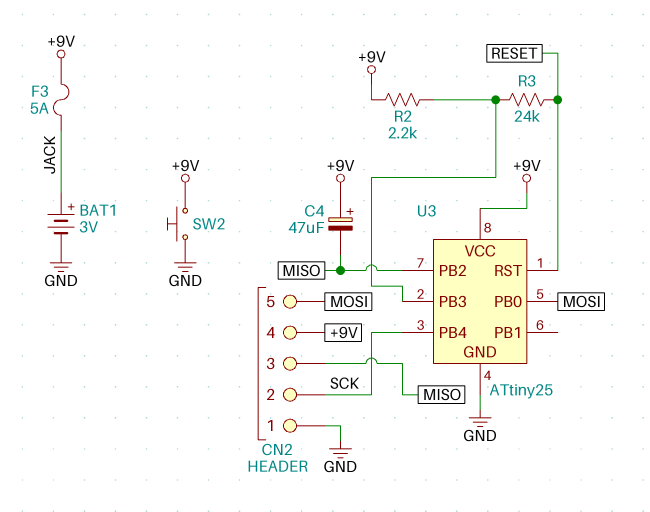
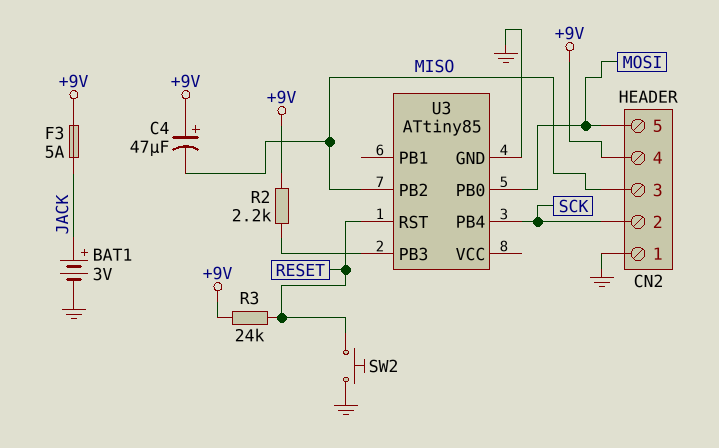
R3: 24k (RESET, U3/PB3) -> 24k (+9V, RESET)
SW2: button (+9V, GND) -> button (GND, RESET)
U3: ATtiny25 -> ATtiny85
U3 pin VCC: +9V -> none

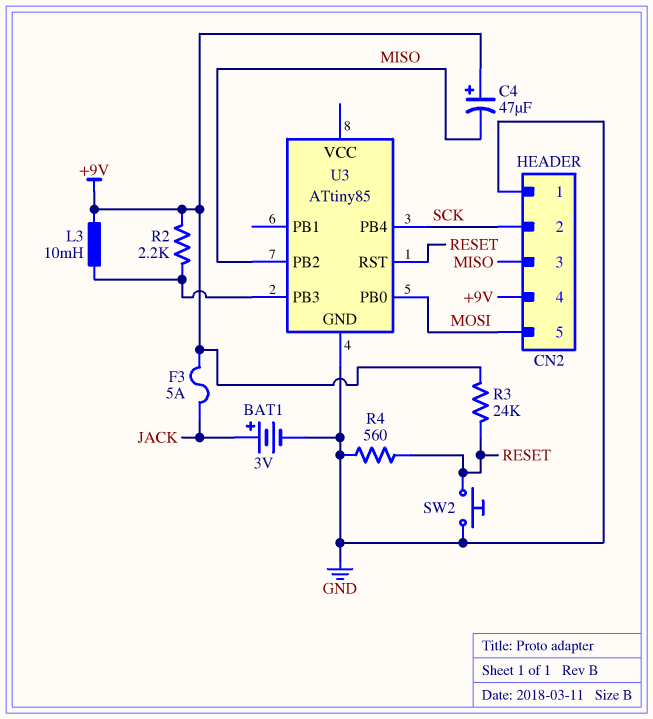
L3: none -> 10mH (+9V, U3/PB3)
R4: none -> 560 (GND, RESET)

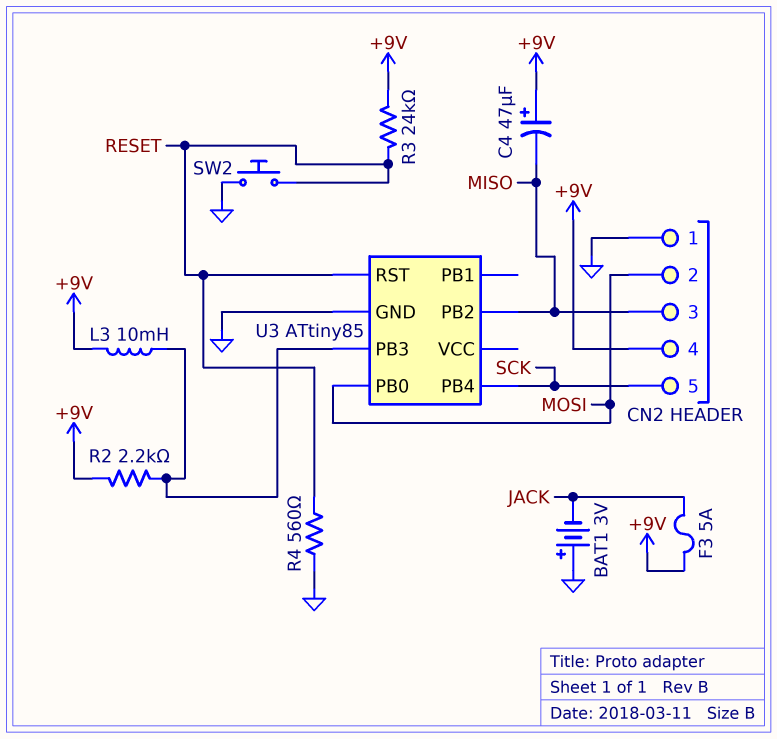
BAT1: 3V (plus JACK, minus GND) -> 3V (plus GND, minus JACK)
CN2 pin 2: SCK -> MOSI
CN2 pin 5: MOSI -> SCK

